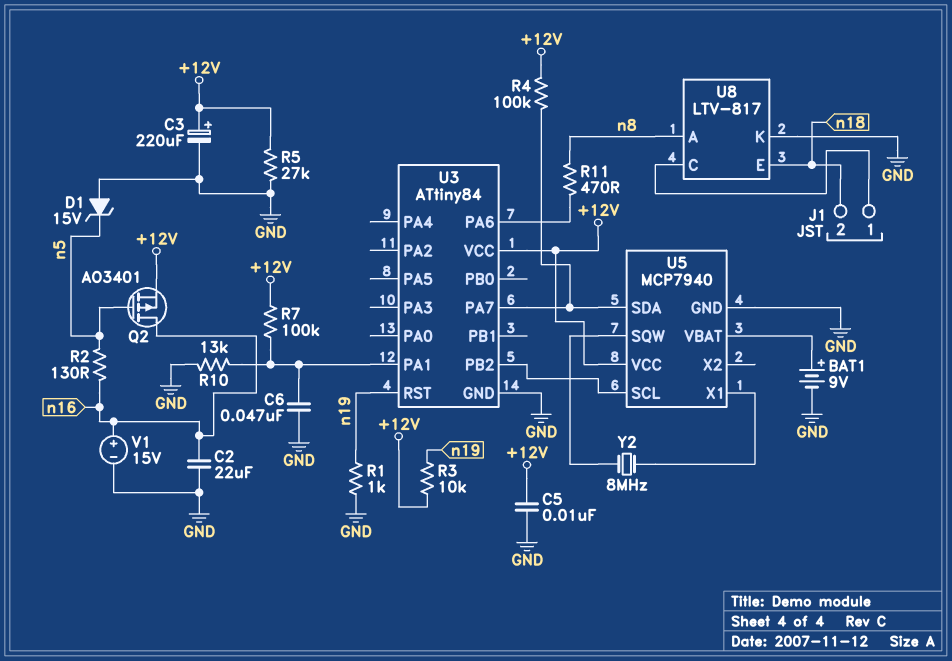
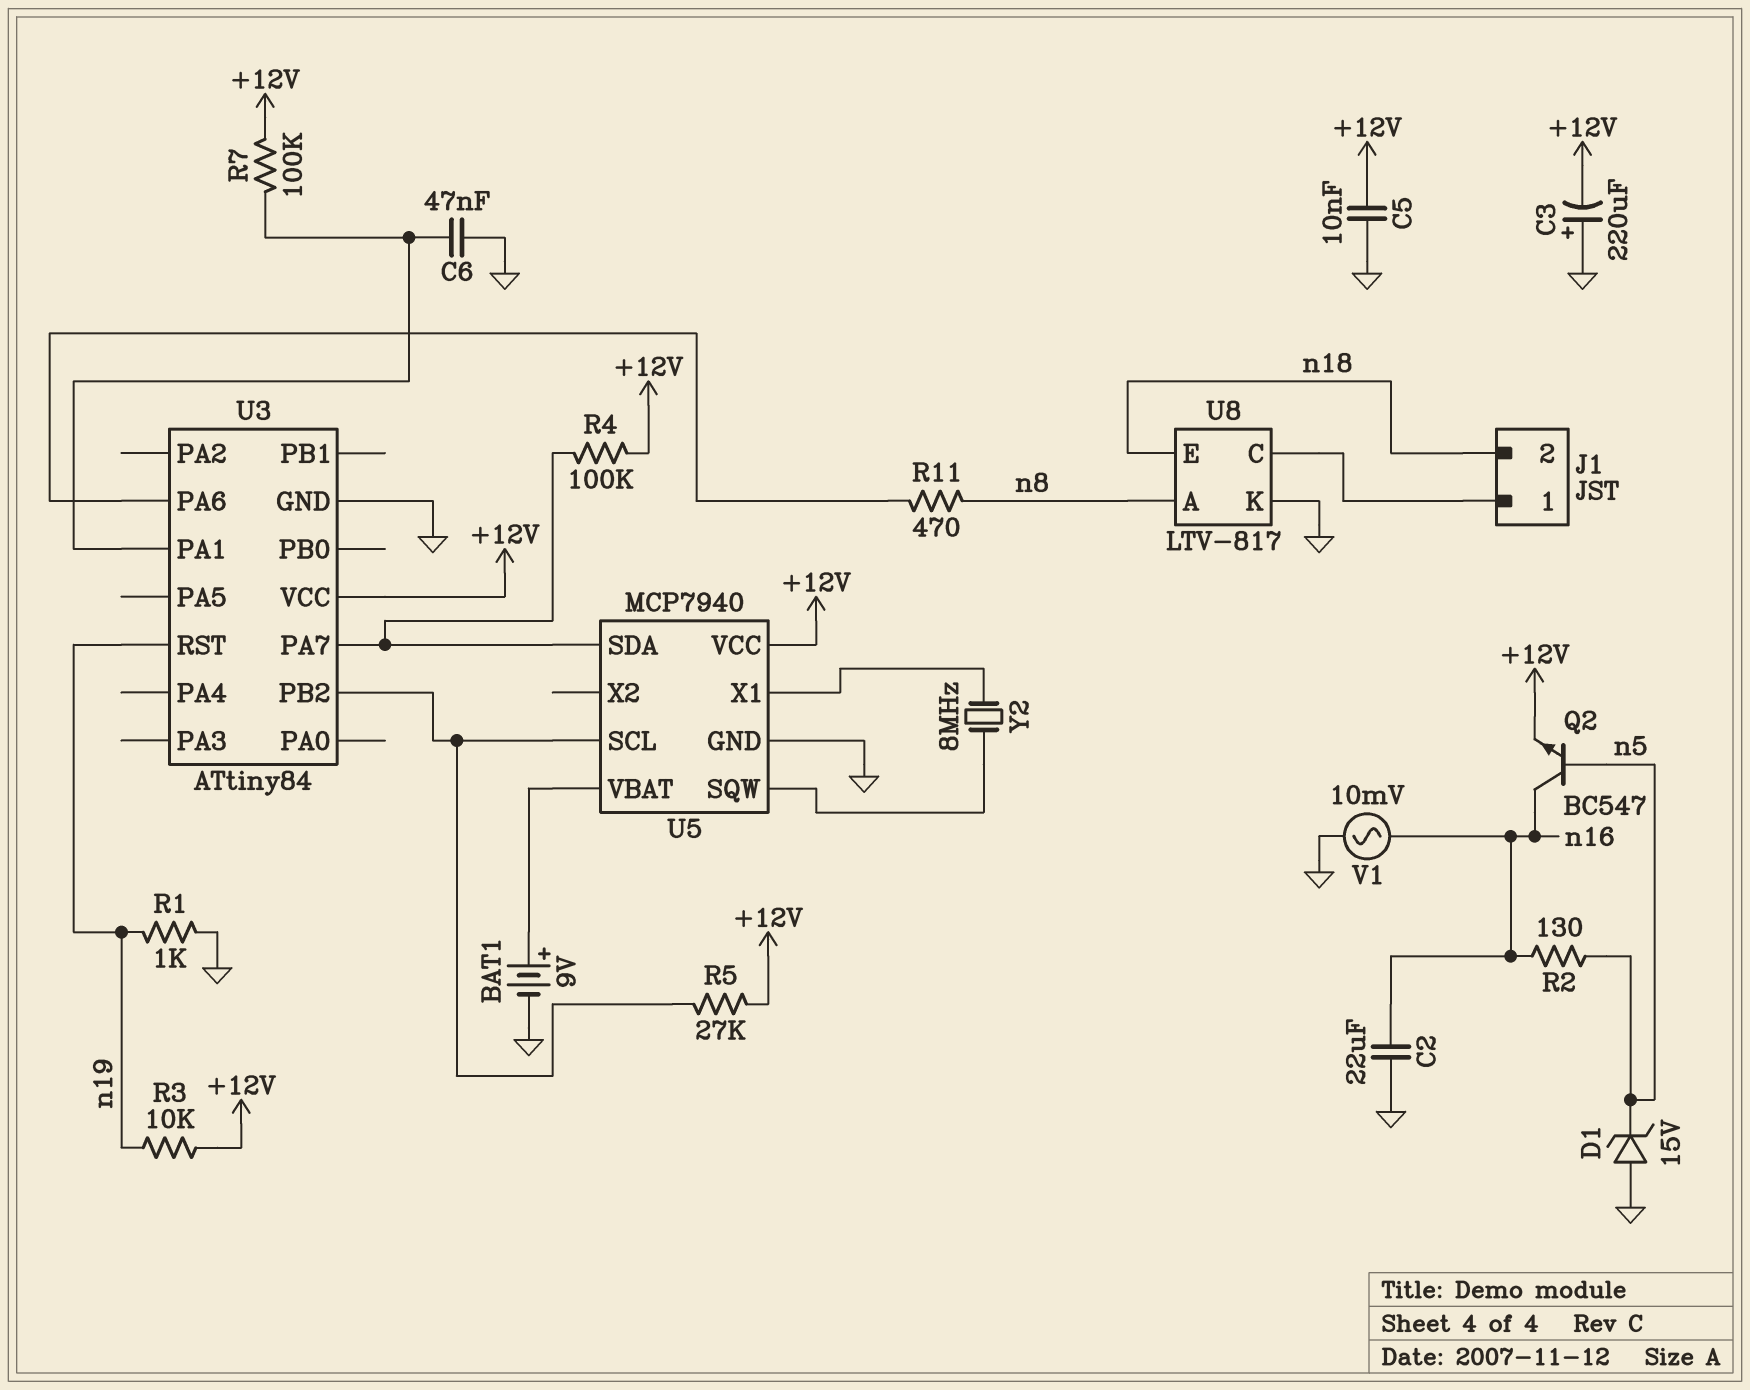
C3: 220uF (plus +12V, minus GND) -> 220uF (plus GND, minus +12V)
Q2: PMOS AO3401 (G n5, D n16, S +12V) -> NPN BC547 (B n5, C n16, E +12V)
R5: 27k (+12V, GND) -> 27k (+12V, U3/PB2)
R10: 13k (GND, U3/PA1) -> none
V1: 15V (plus n16, minus GND) -> AC 10mV (GND, n16)

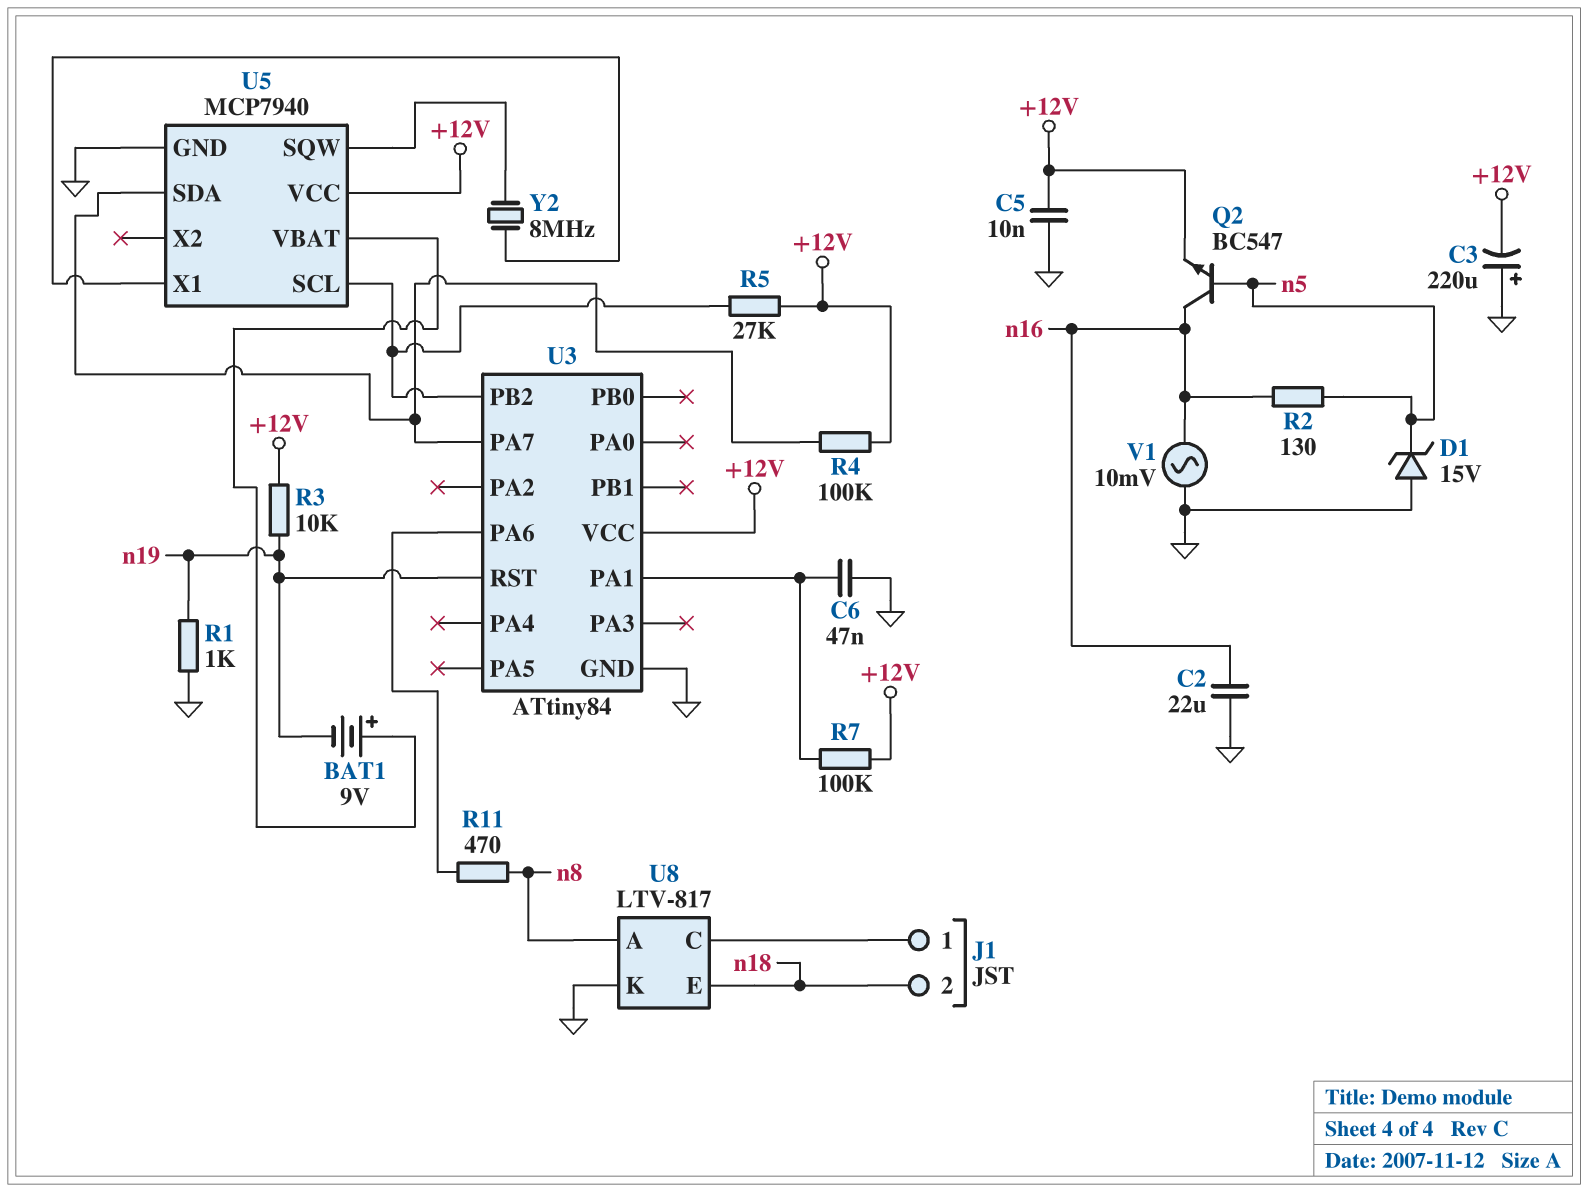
BAT1: 9V (plus U5/VBAT, minus GND) -> 9V (plus U5/VBAT, minus n19)

